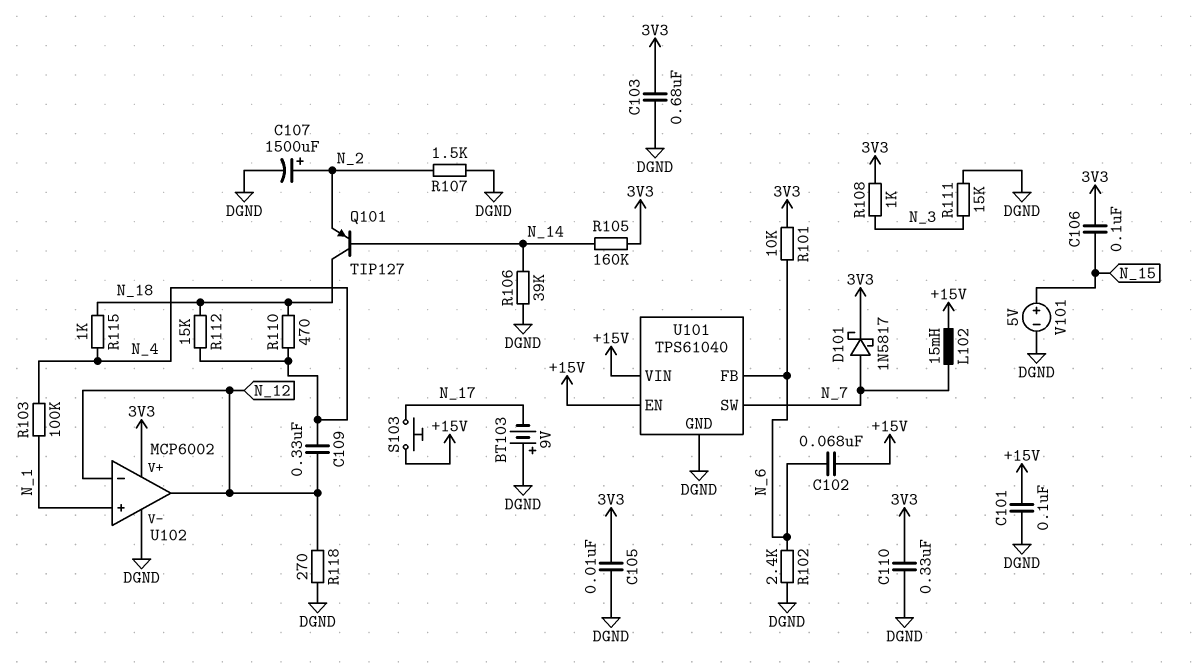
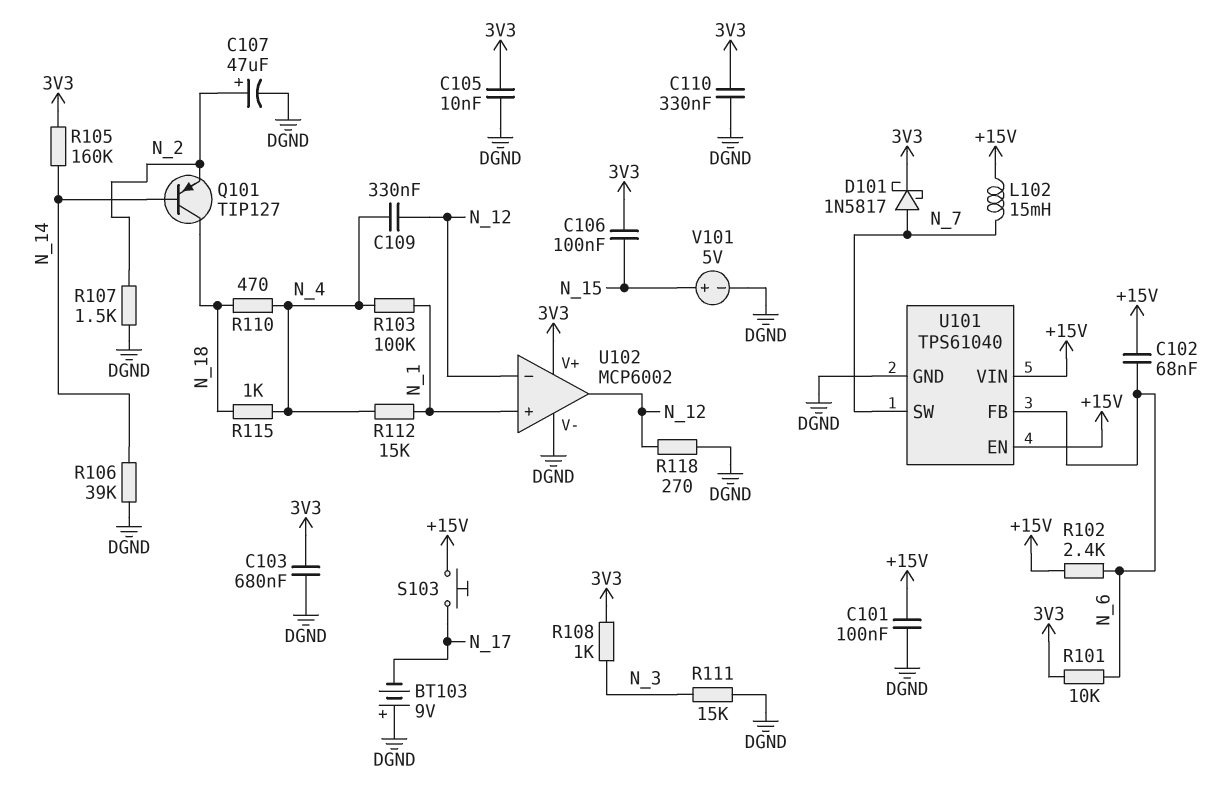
C107: 1500uF (plus N_2, minus DGND) -> 47uF (plus N_2, minus DGND)
R102: 2.4k (DGND, N_6) -> 2.4k (+15V, N_6)
R112: 15k (N_4, N_18) -> 15k (N_1, N_4)

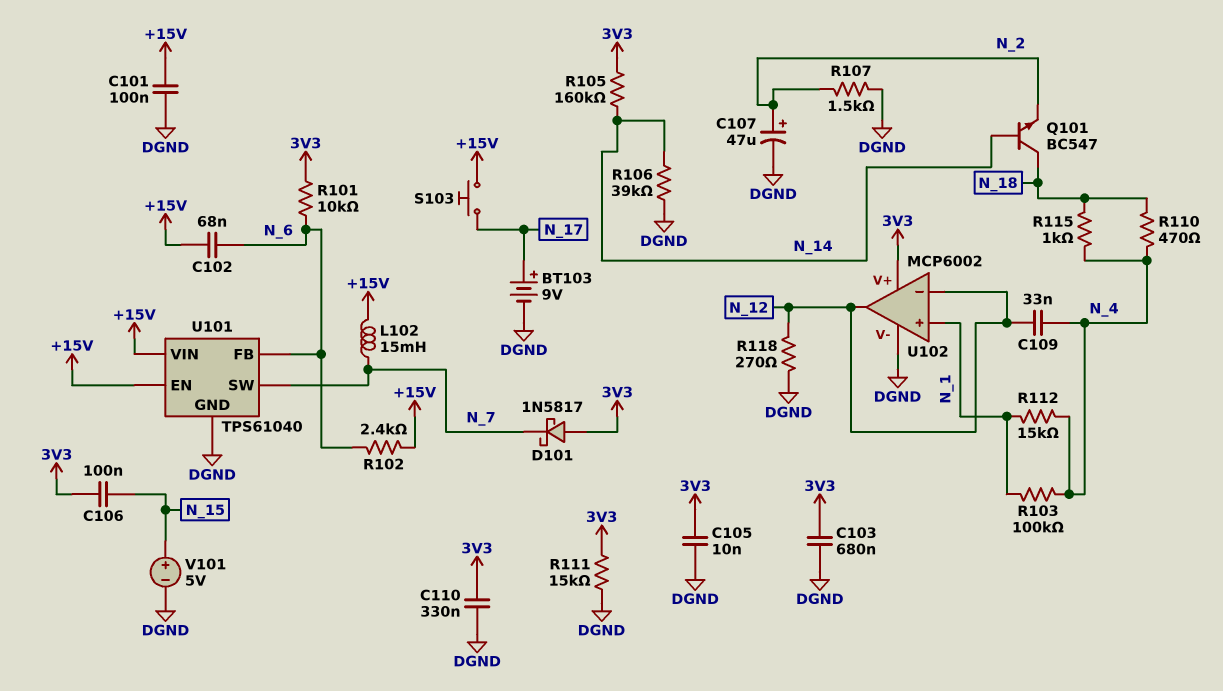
BT103: 9V (plus DGND, minus N_17) -> 9V (plus N_17, minus DGND)
C109: 330nF (N_4, N_12) -> 33nF (N_4, N_12)
D101: schottky 1N5817 (A N_7, K 3V3) -> schottky 1N5817 (A 3V3, K N_7)
Q101: PNP TIP127 (B N_14, C N_18, E N_2) -> NPN BC547 (B N_14, C N_18, E N_2)
R108: 1k (3V3, N_3) -> none
R111: 15k (DGND, N_3) -> 15k (3V3, DGND)

